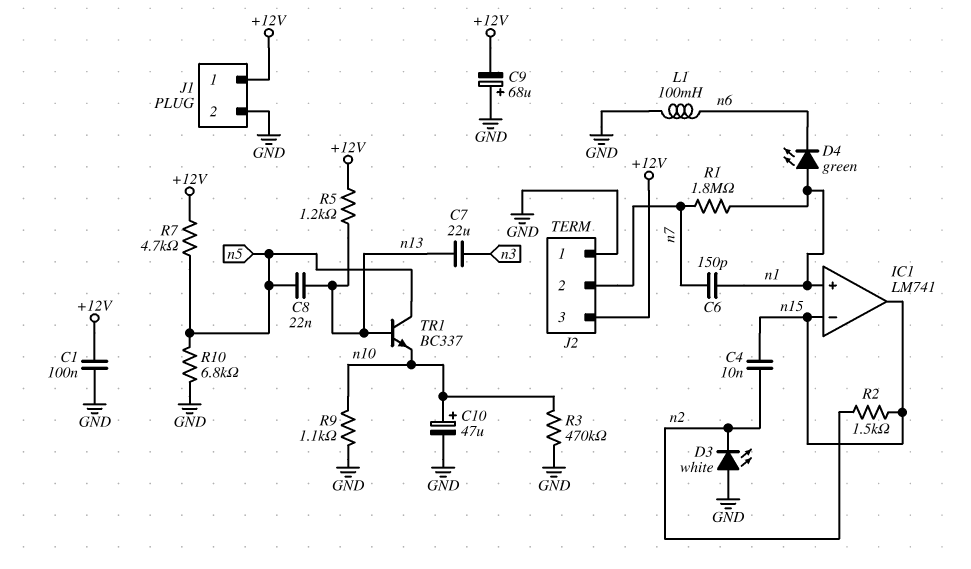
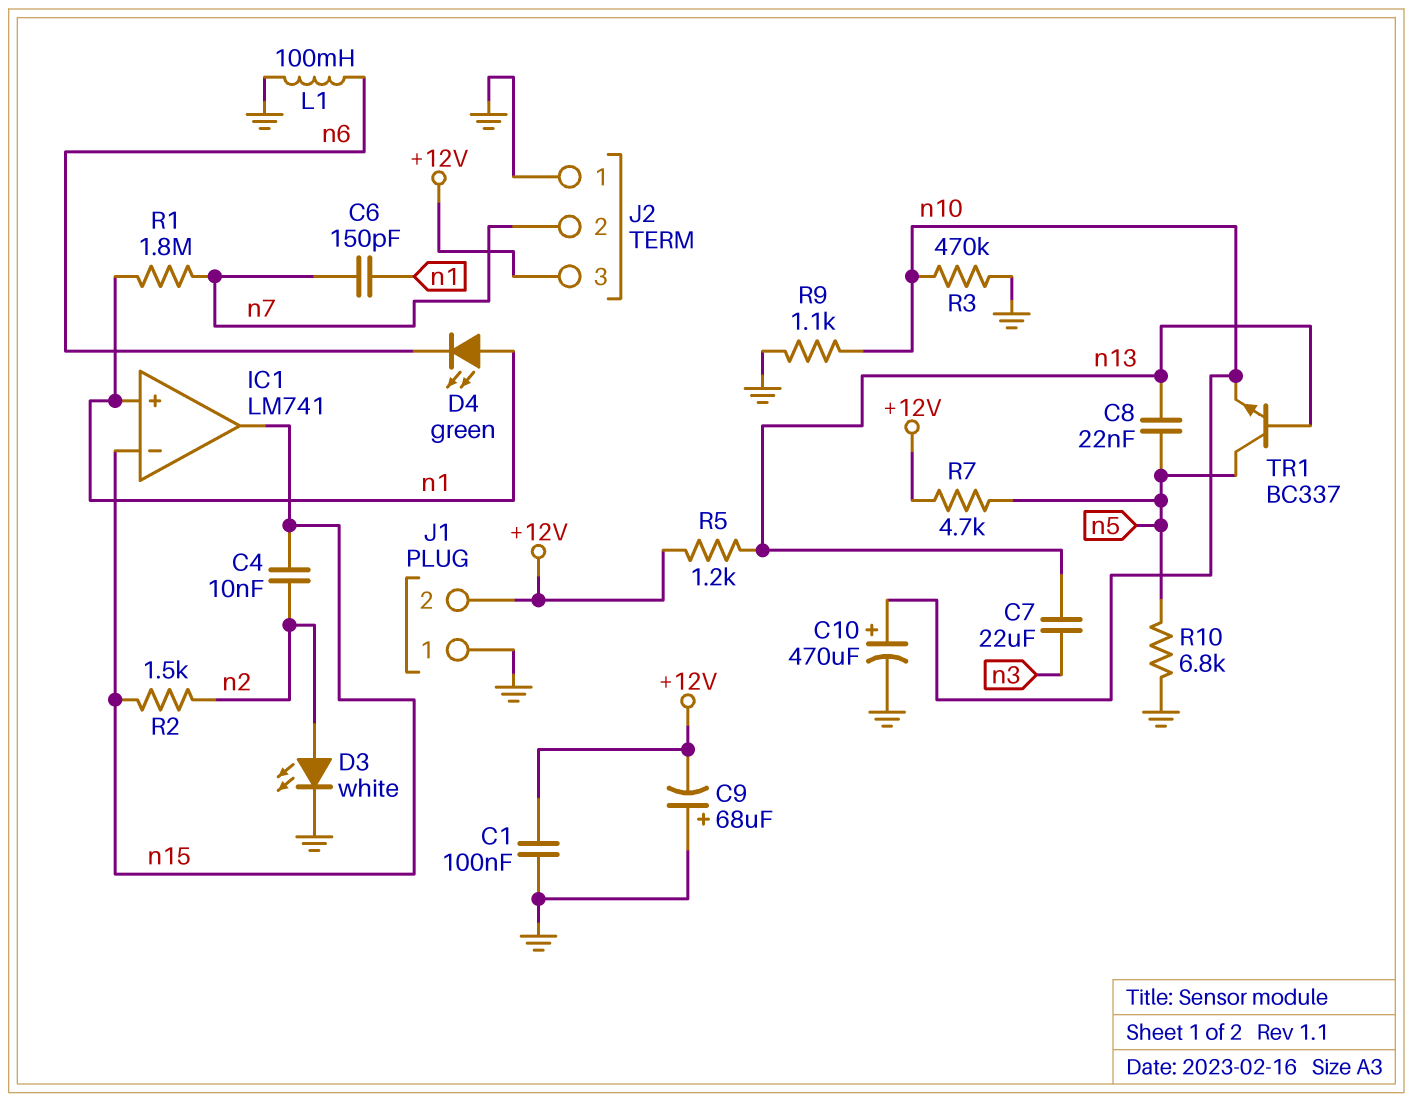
C10: 47uF (plus n10, minus GND) -> 470uF (plus n10, minus GND)
D3: LED white (A GND, K n2) -> LED white (A n2, K GND)
J1 pin 1: +12V -> GND
J1 pin 2: GND -> +12V

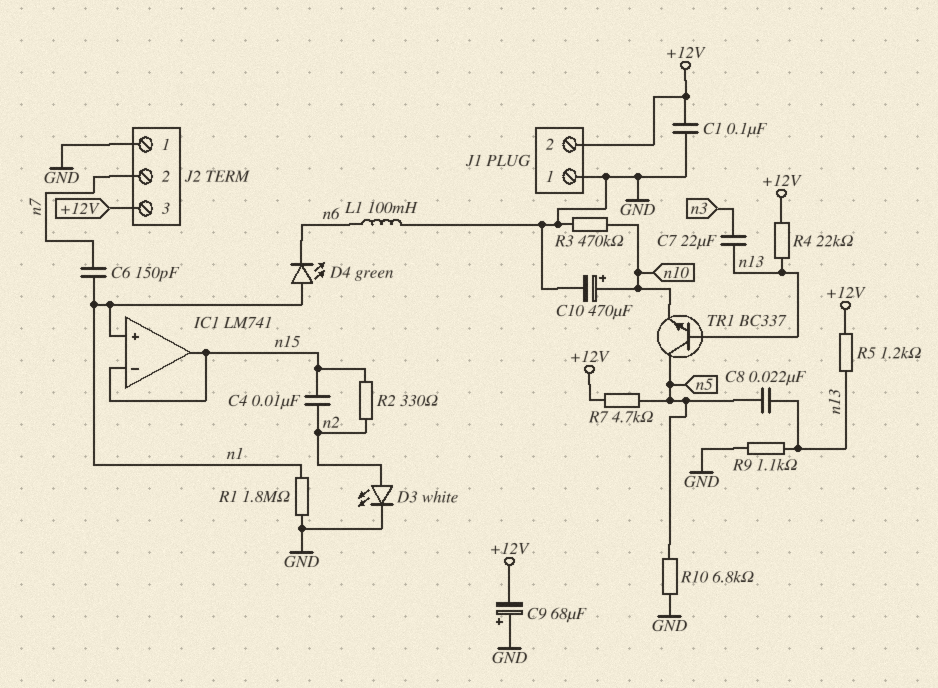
R1: 1.8M (n1, n7) -> 1.8M (GND, n1)
R2: 1.5k (n2, n15) -> 330 (n2, n15)
R4: none -> 22k (+12V, n13)
R9: 1.1k (GND, n10) -> 1.1k (GND, n13)

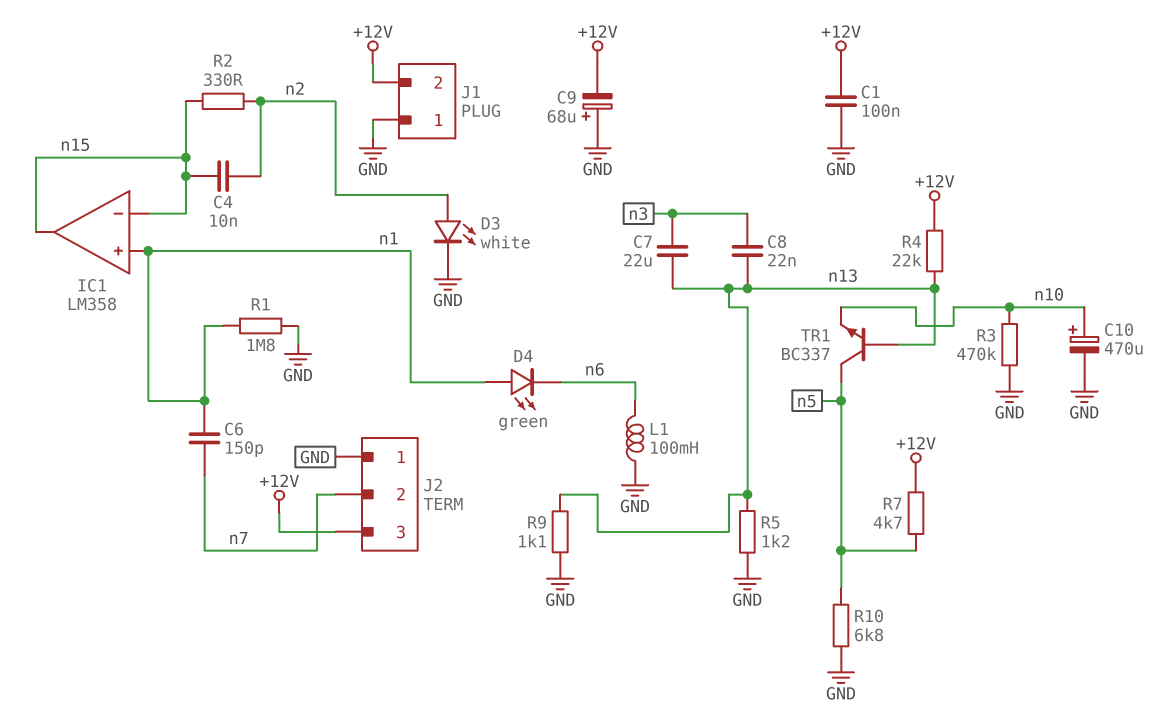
C8: 22nF (n5, n13) -> 22nF (n3, n13)
IC1: LM741 -> LM358
R5: 1.2k (+12V, n13) -> 1.2k (GND, n13)

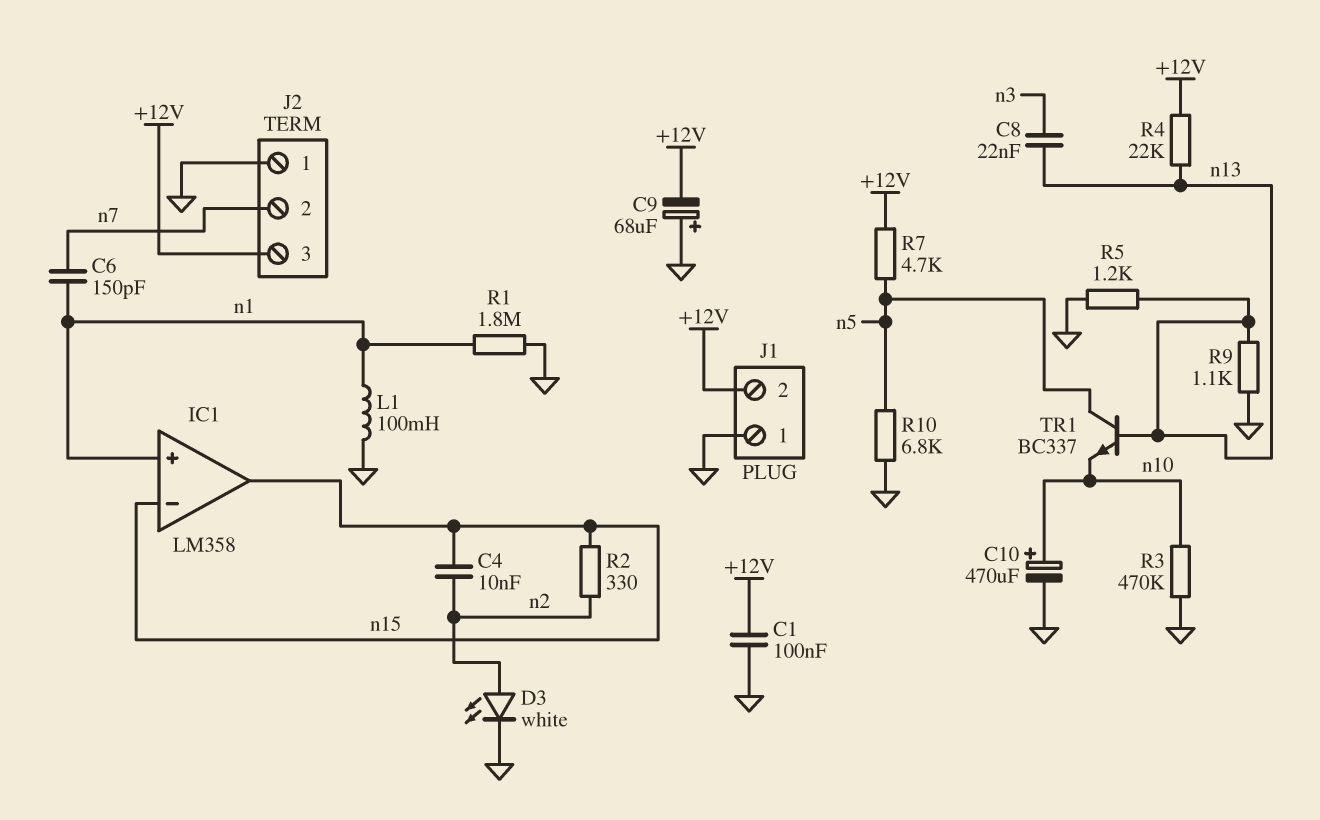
C7: 22uF (n3, n13) -> none
D4: LED green (A n1, K n6) -> none
L1: 100mH (GND, n6) -> 100mH (GND, n1)

